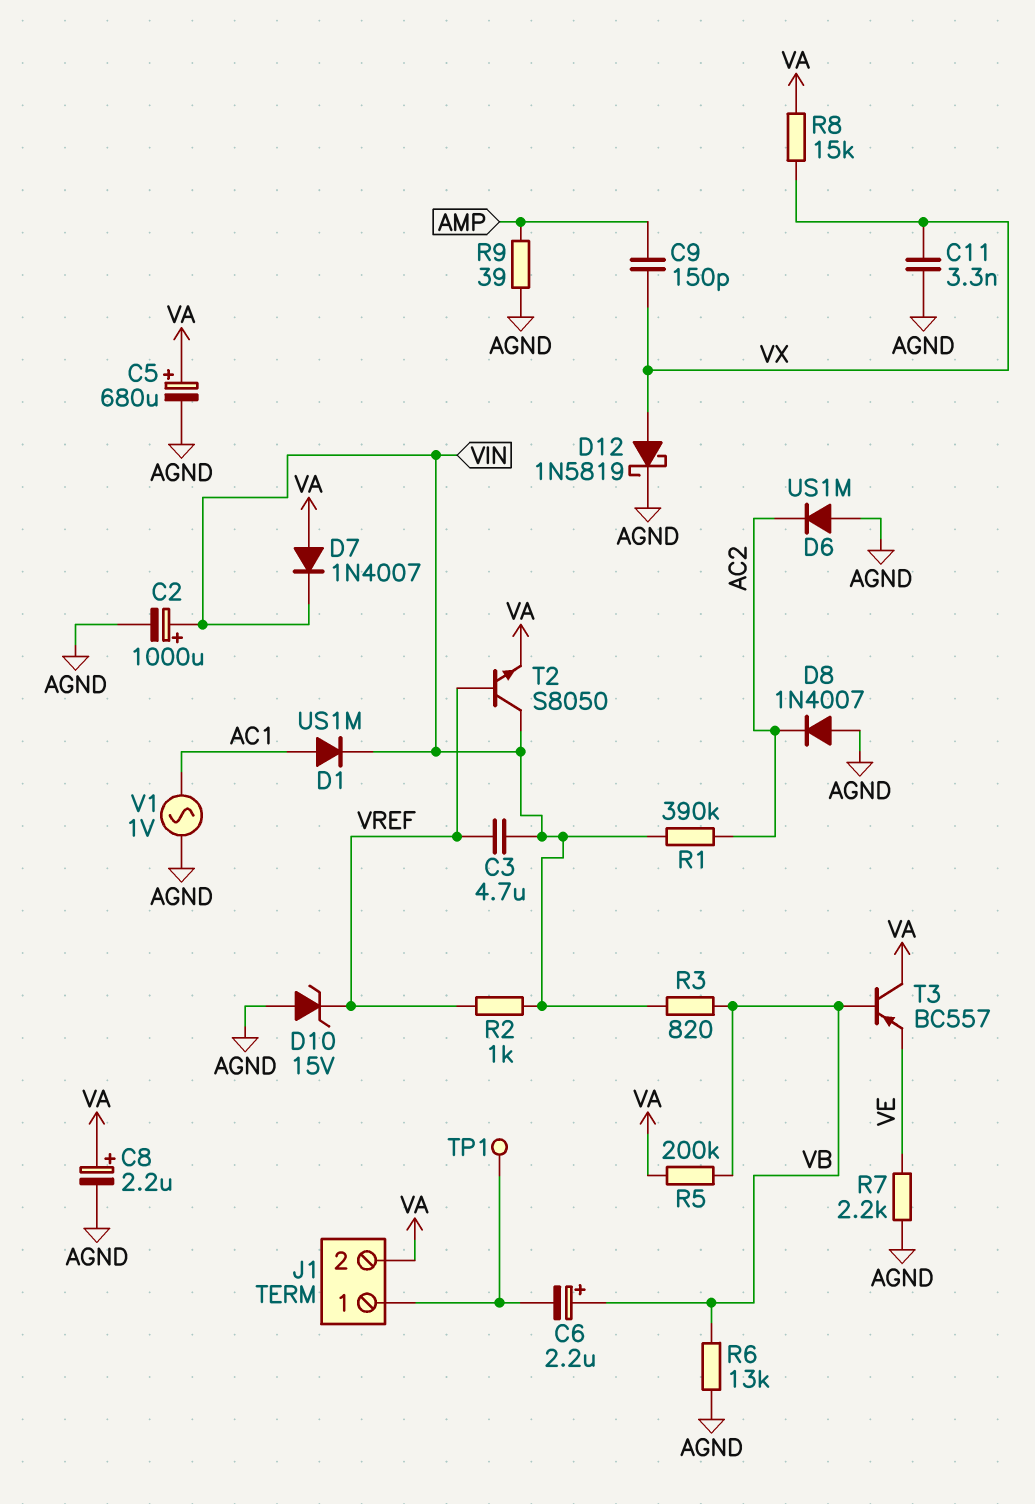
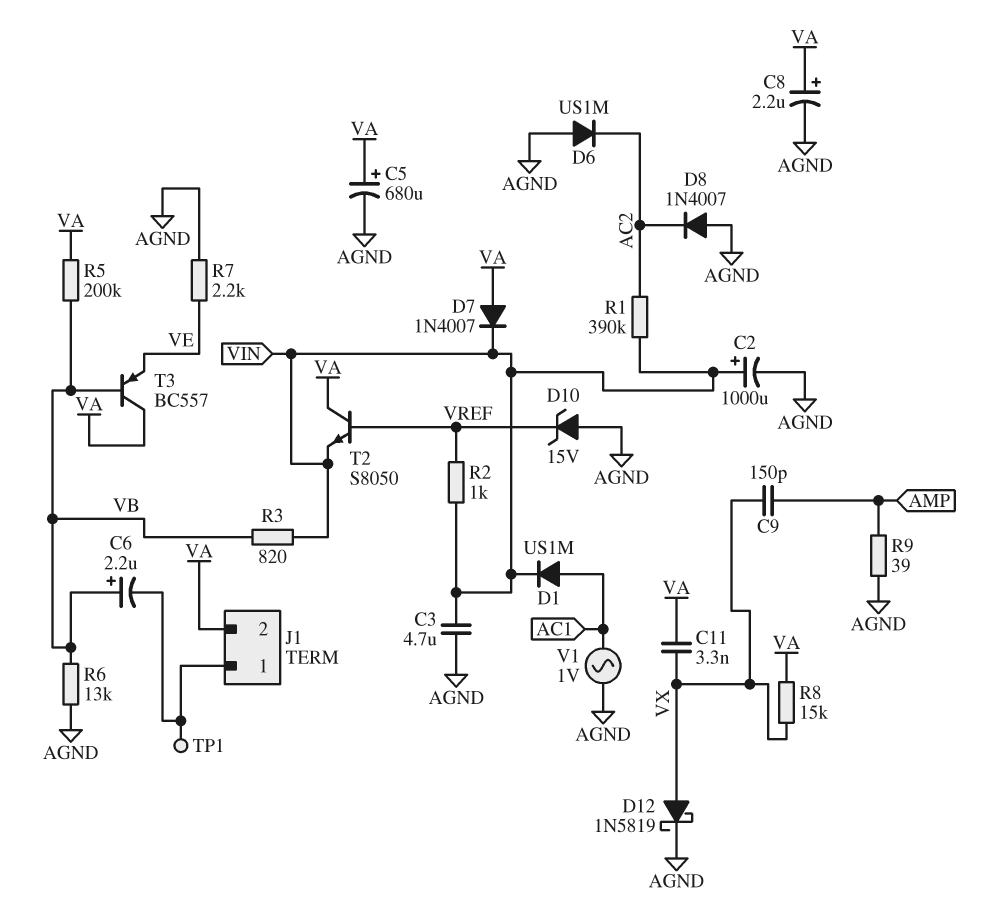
C3: 4.7uF (VIN, VREF) -> 4.7uF (AGND, VIN)
C11: 3.3nF (AGND, VX) -> 3.3nF (VA, VX)
T2: NPN S8050 (B VREF, C VIN, E VA) -> NPN S8050 (B VREF, C VA, E VIN)

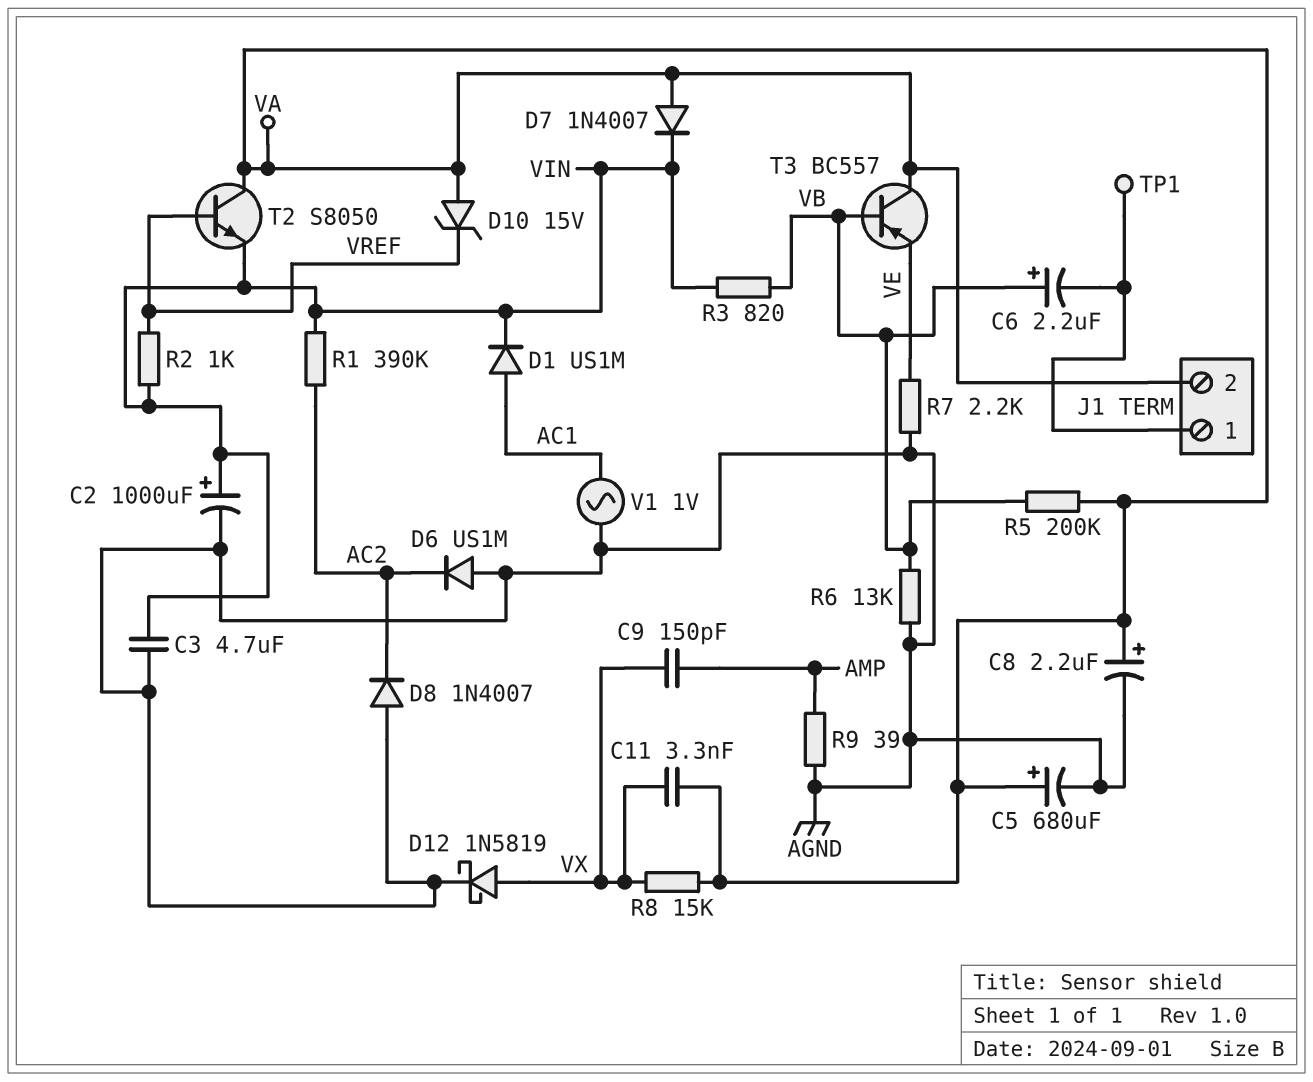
D10: zener 15V (A AGND, K VREF) -> zener 15V (A VA, K VREF)

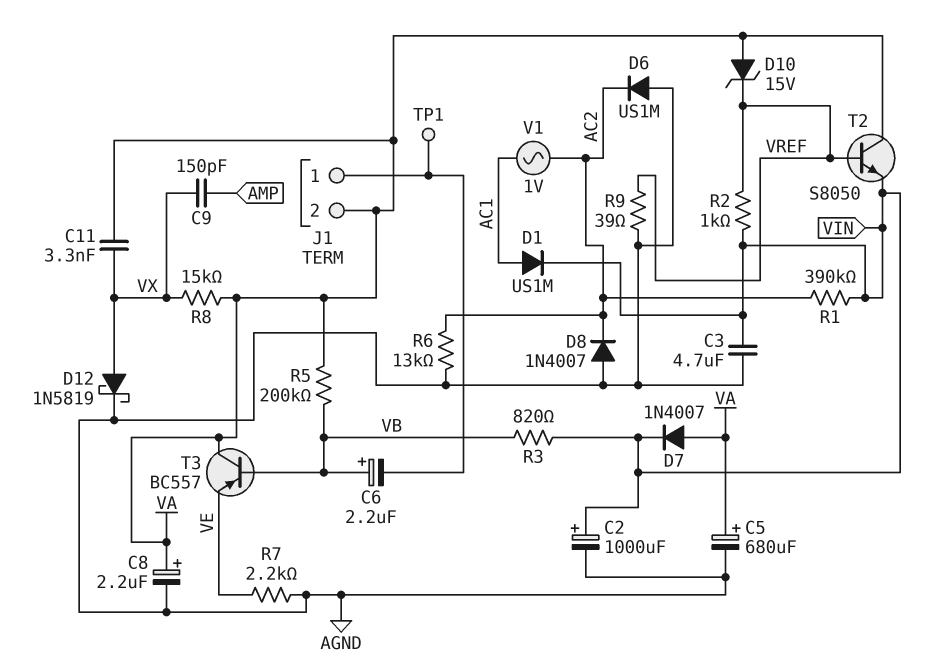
R6: 13k (AGND, VB) -> 13k (AC2, AGND)
R9: 39 (AGND, AMP) -> 39 (AGND, VREF)
V1: AC 1V (AC1, AGND) -> AC 1V (AC1, AC2)

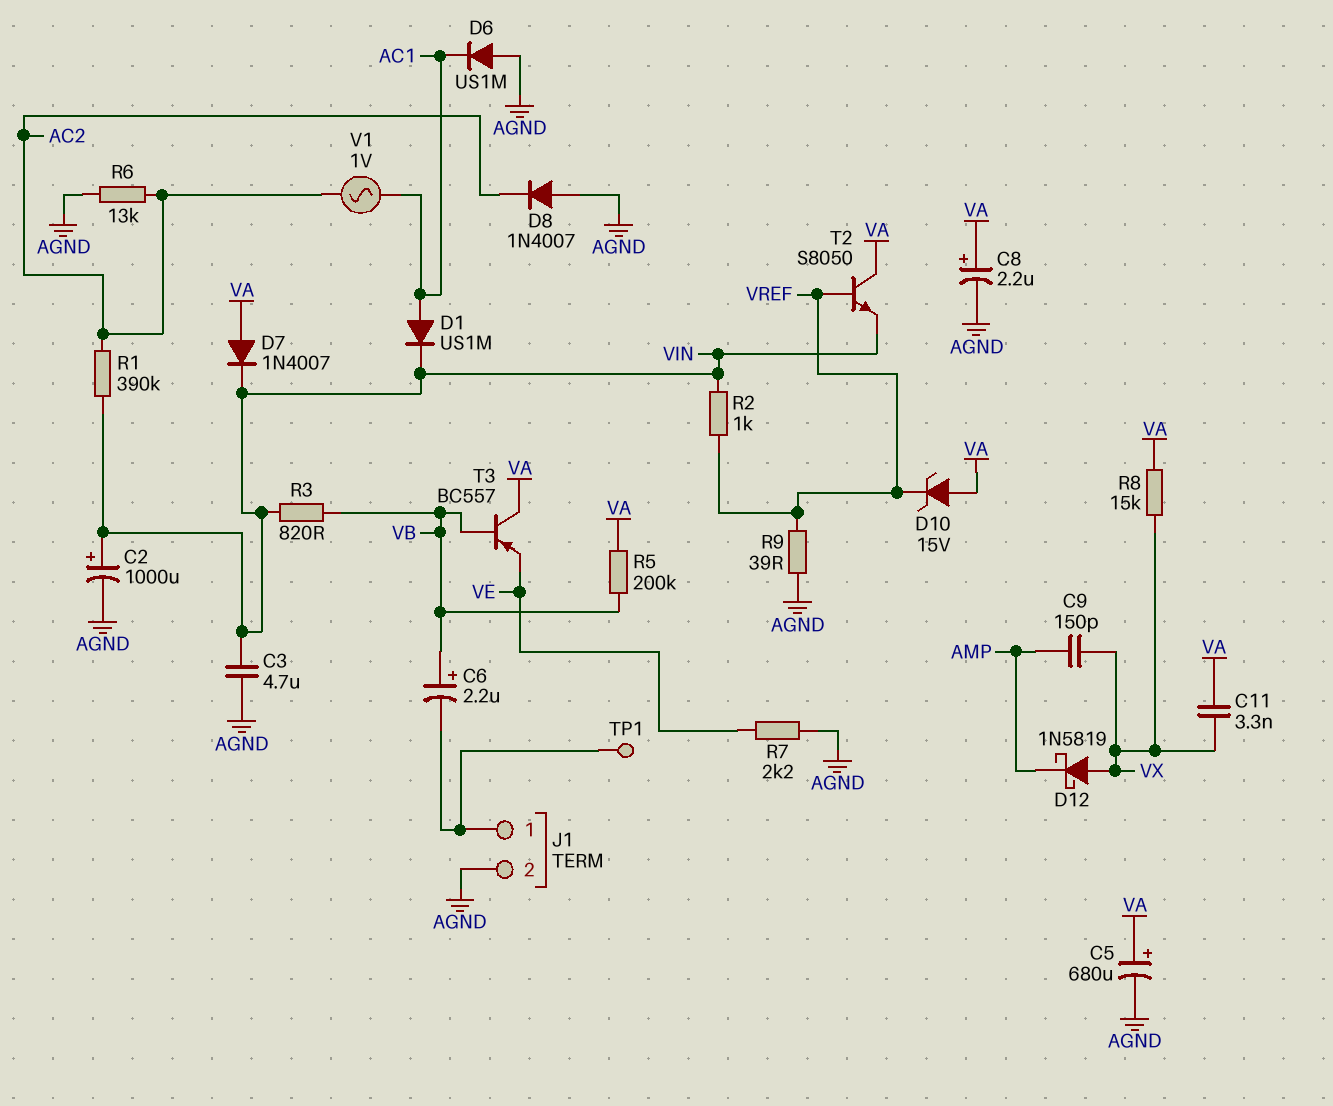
D6: diode US1M (A AGND, K AC2) -> diode US1M (A AGND, K AC1)
D12: schottky 1N5819 (A VX, K AGND) -> schottky 1N5819 (A VX, K AMP)
J1 pin 2: VA -> AGND

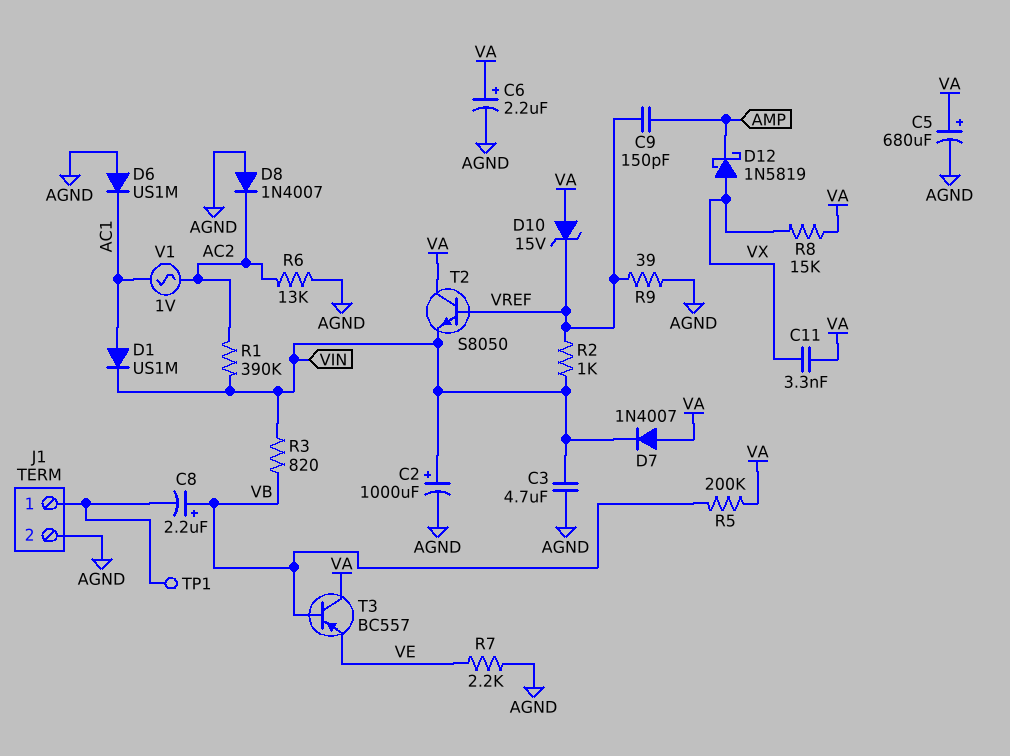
C6: 2.2uF (plus VB, minus J1/1) -> 2.2uF (plus VA, minus AGND)
C8: 2.2uF (plus VA, minus AGND) -> 2.2uF (plus VB, minus J1/1)
C9: 150pF (AMP, VX) -> 150pF (AMP, VREF)

